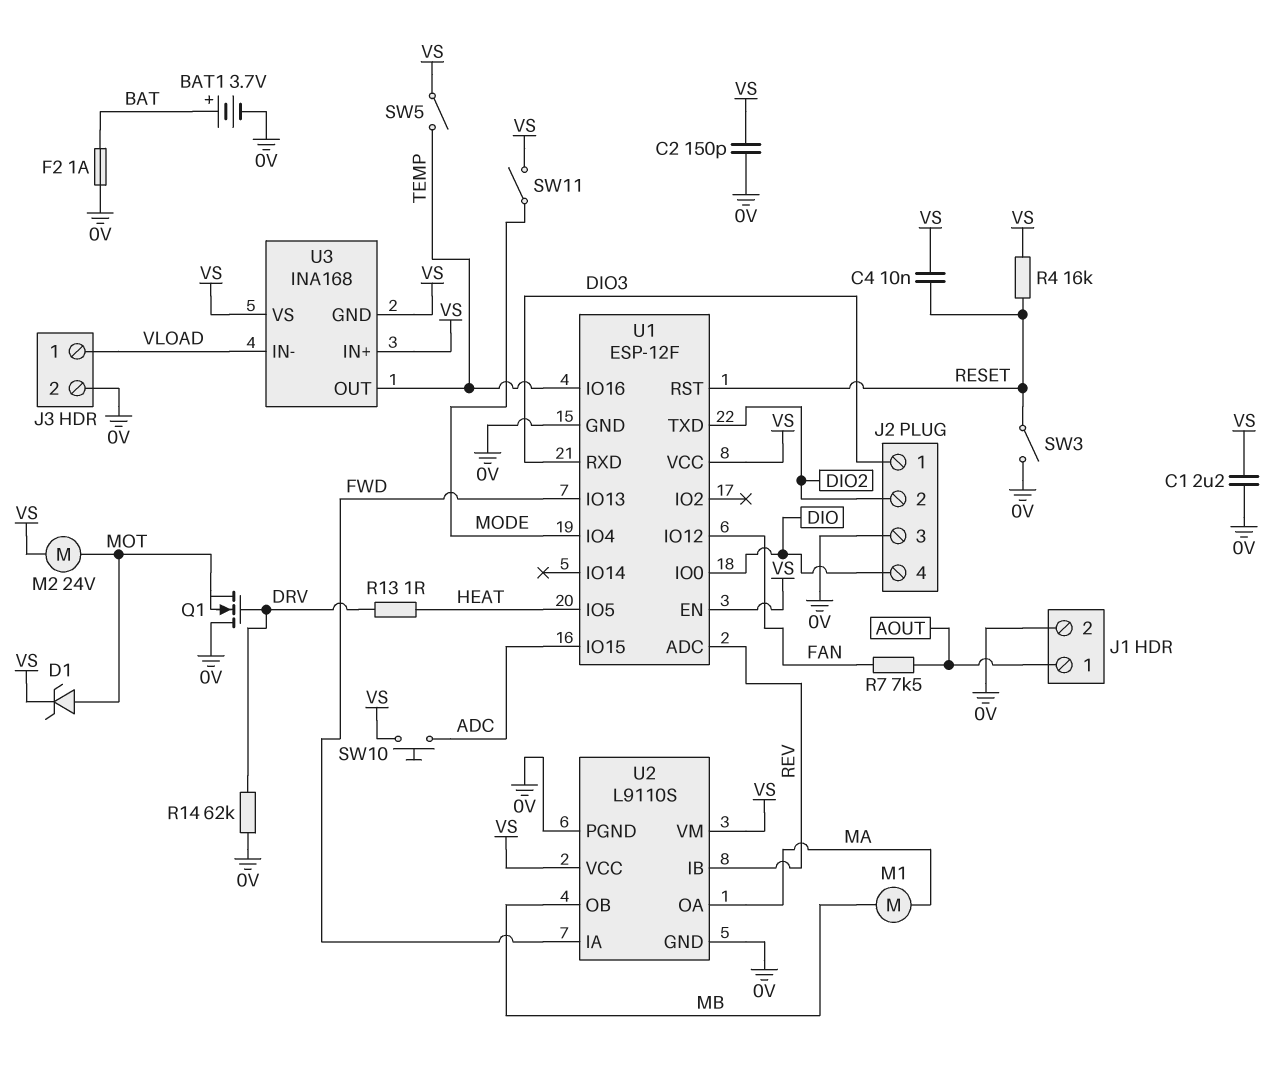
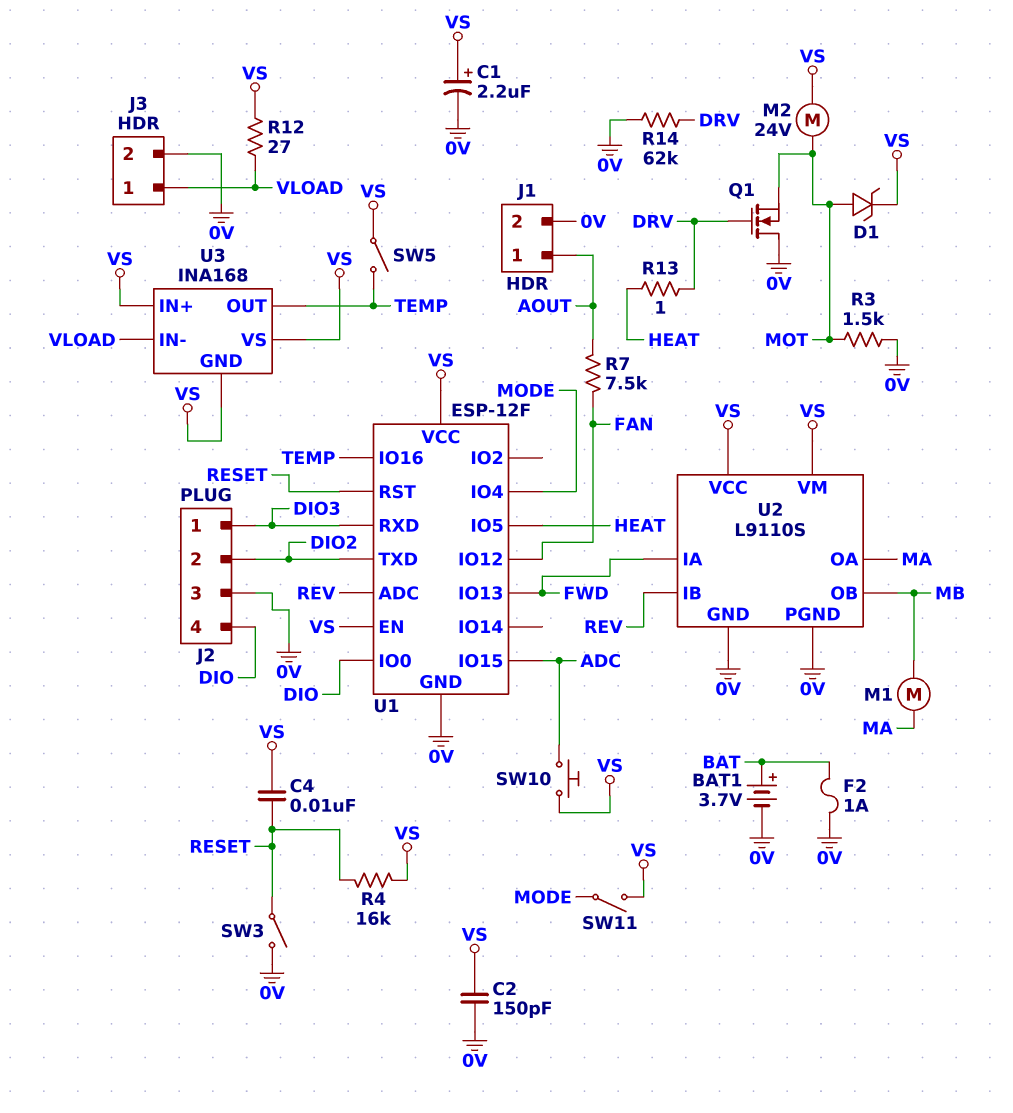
C1: 2.2uF (0V, VS) -> 2.2uF (plus VS, minus 0V)
R3: none -> 1.5k (0V, MOT)
R12: none -> 27 (VLOAD, VS)

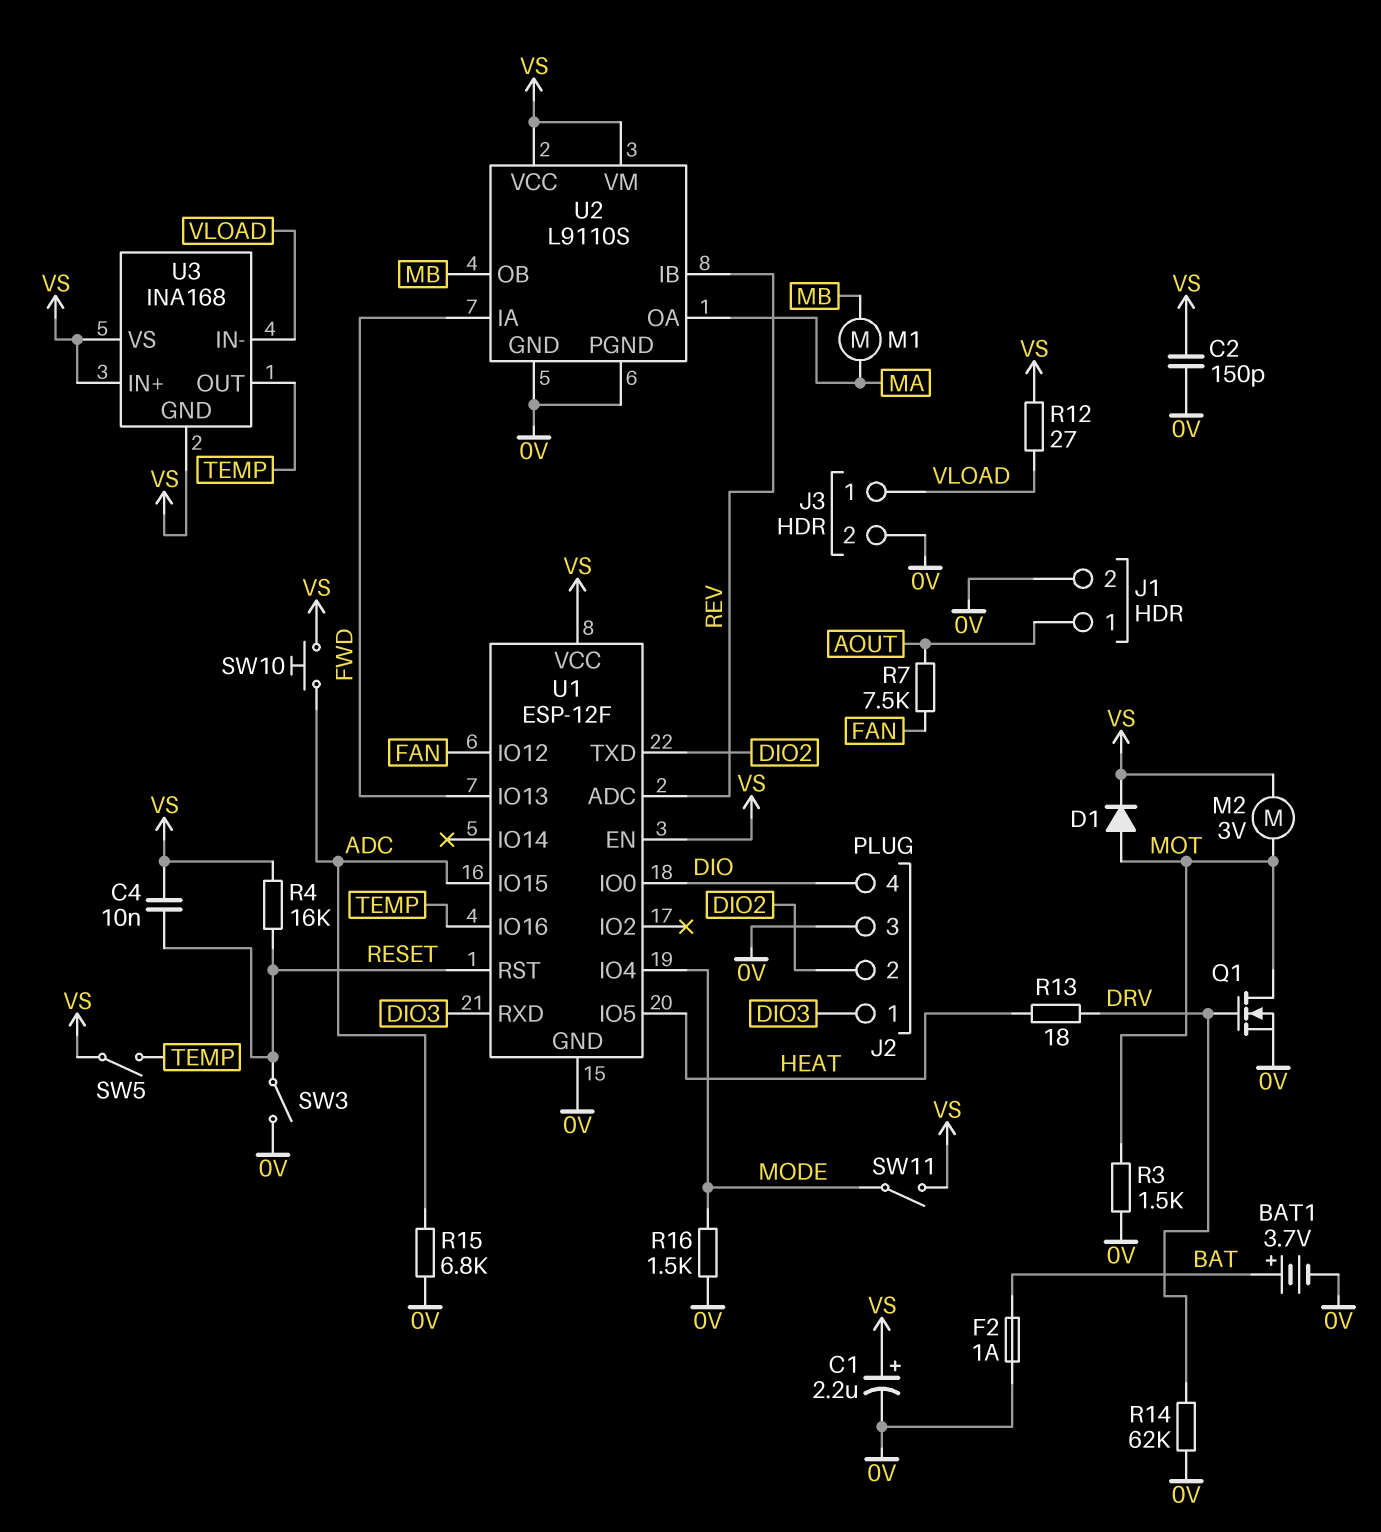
D1: zener (A MOT, K VS) -> diode (A MOT, K VS)
M2: motor 24V (MOT, VS) -> motor 3V (MOT, VS)
Q1: NMOS (G DRV, D 0V, S MOT) -> NMOS (G DRV, D MOT, S 0V)
R13: 1 (DRV, HEAT) -> 18 (DRV, HEAT)
R15: none -> 6.8k (0V, ADC)
R16: none -> 1.5k (0V, MODE)

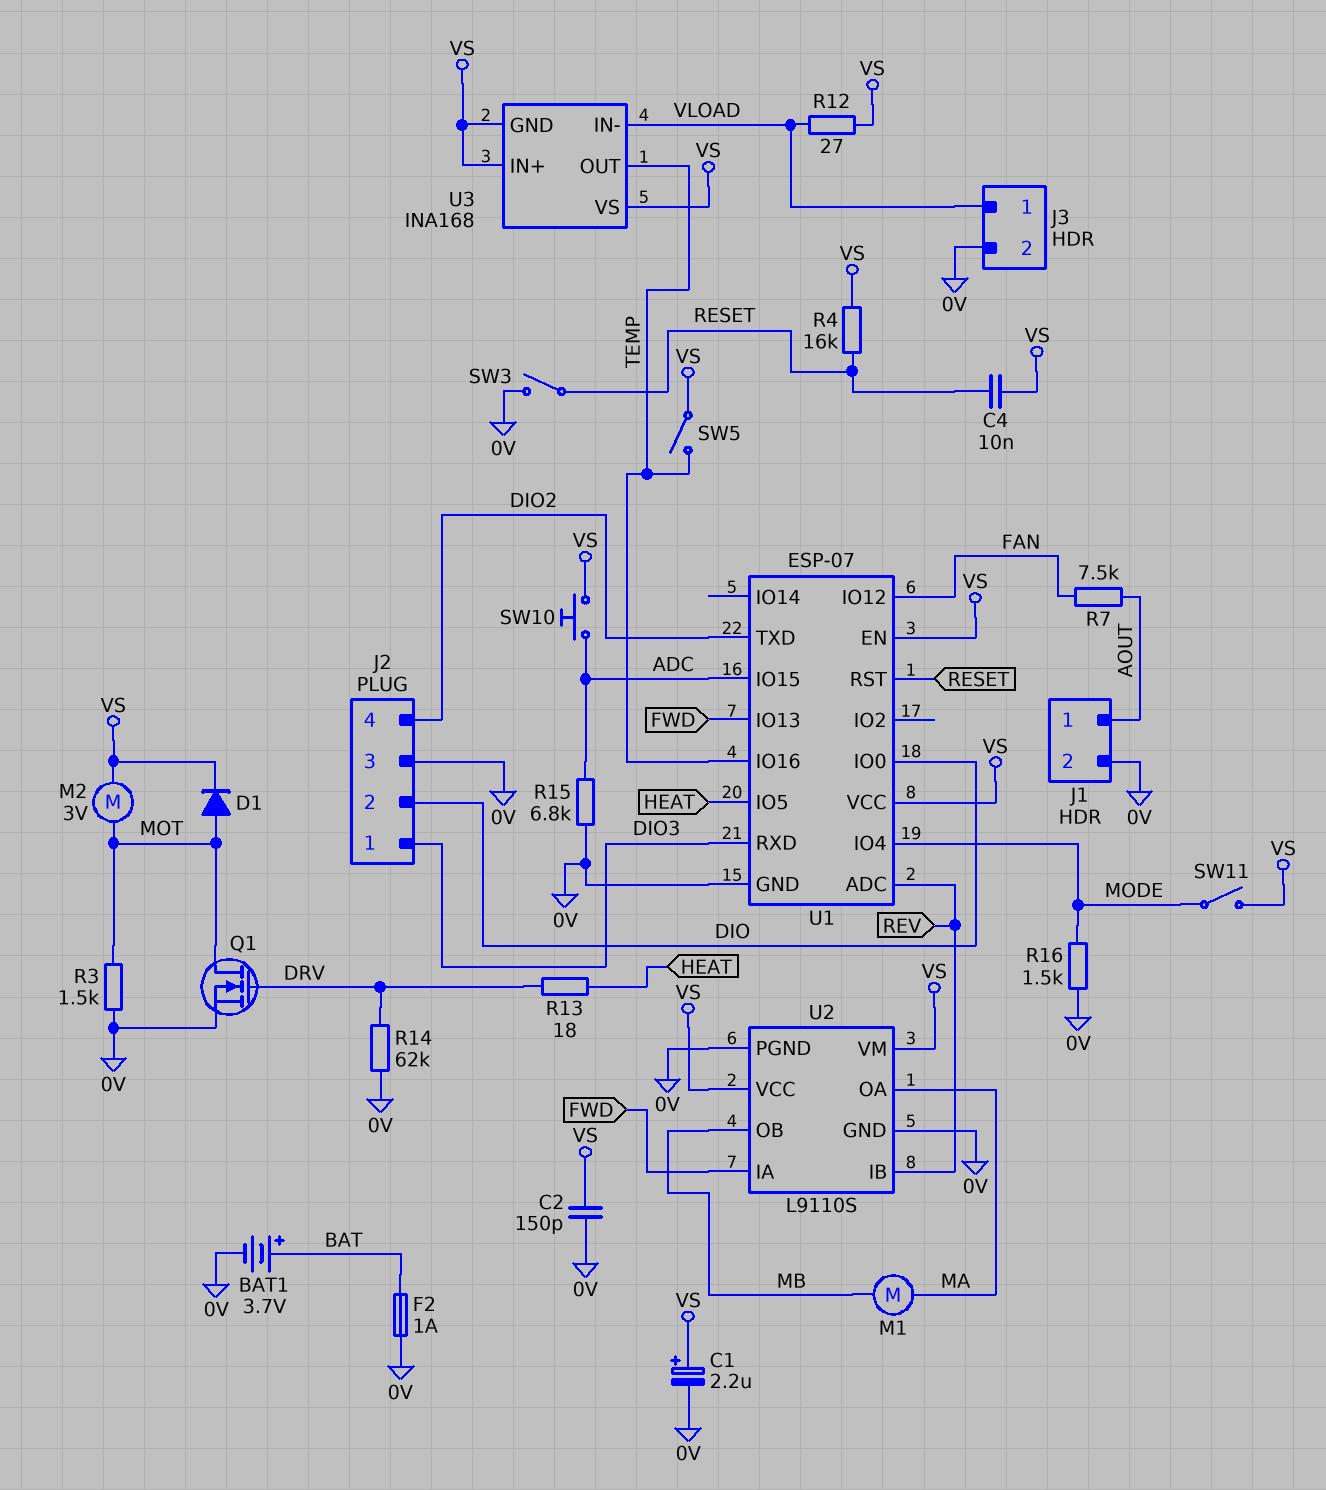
J2 pin 2: DIO2 -> DIO
J2 pin 4: DIO -> DIO2
U1: ESP-12F -> ESP-07

